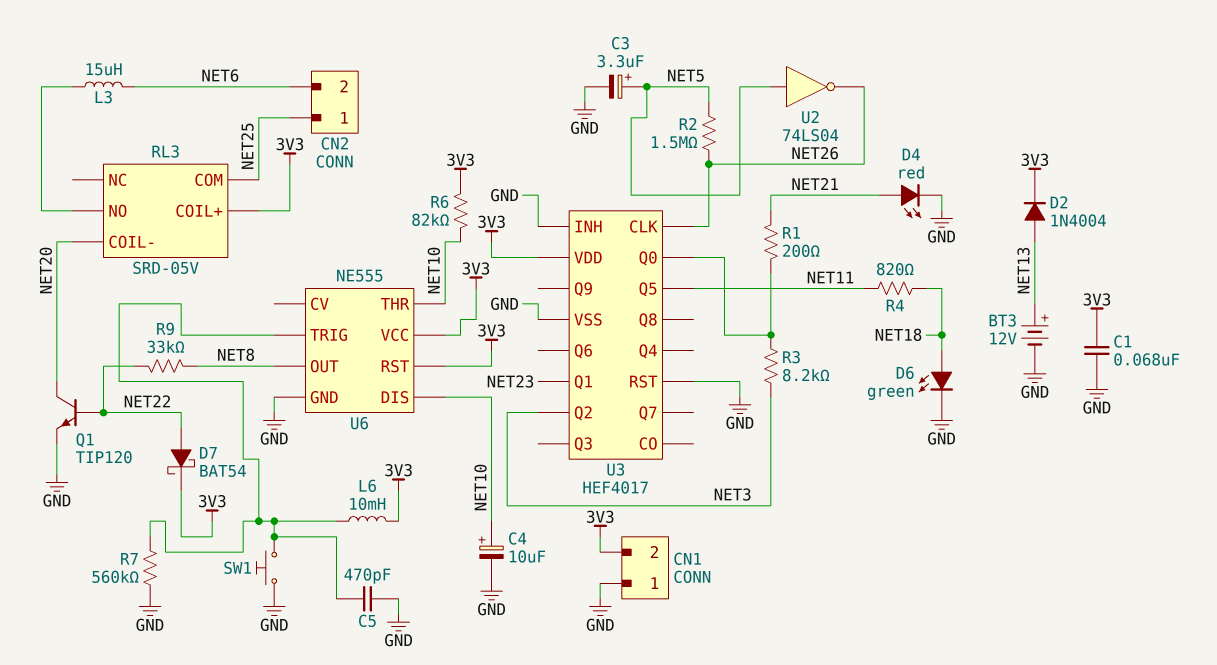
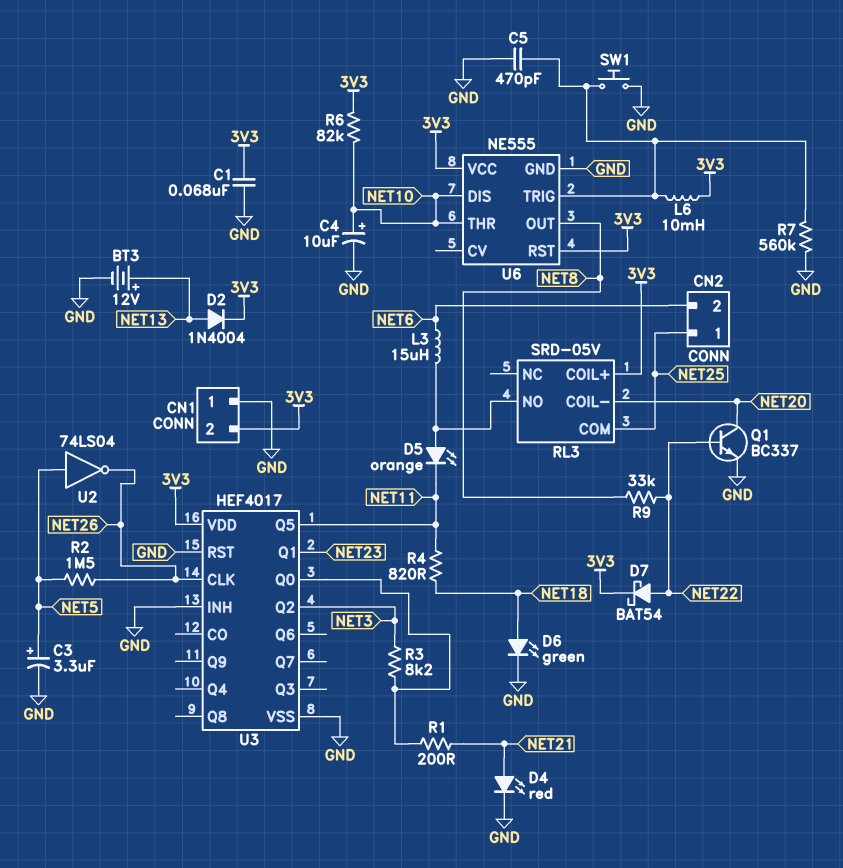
D5: none -> LED orange (A RL3/NO, K NET11)
Q1: NPN TIP120 (B NET22, C NET20, E GND) -> NPN BC337 (B NET22, C NET20, E GND)

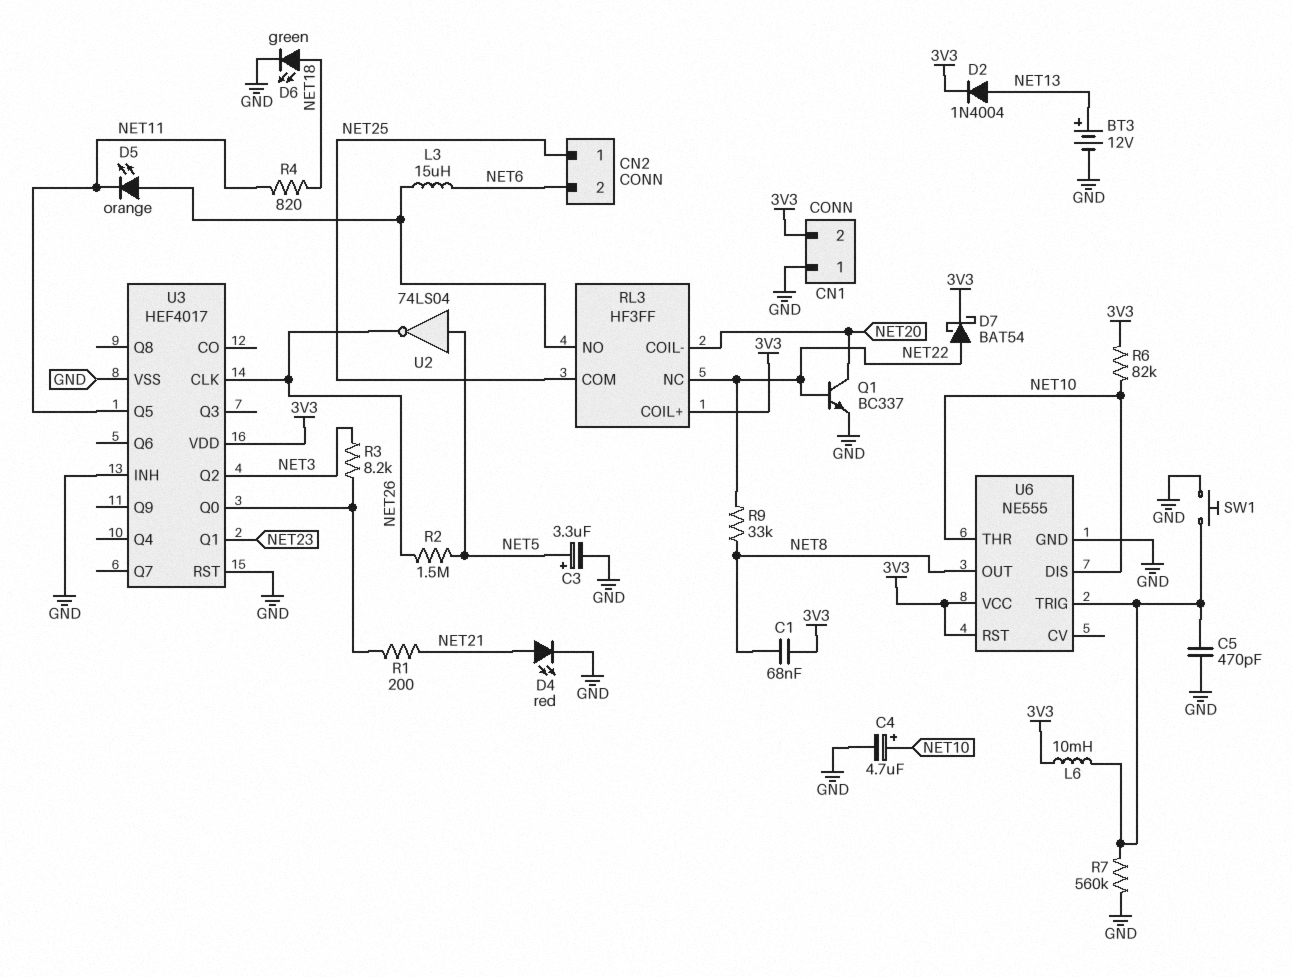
C1: 68nF (3V3, GND) -> 68nF (3V3, NET8)
C4: 10uF (plus NET10, minus GND) -> 4.7uF (plus NET10, minus GND)
RL3: SRD-05V -> HF3FF
RL3 pin NC: none -> NET22

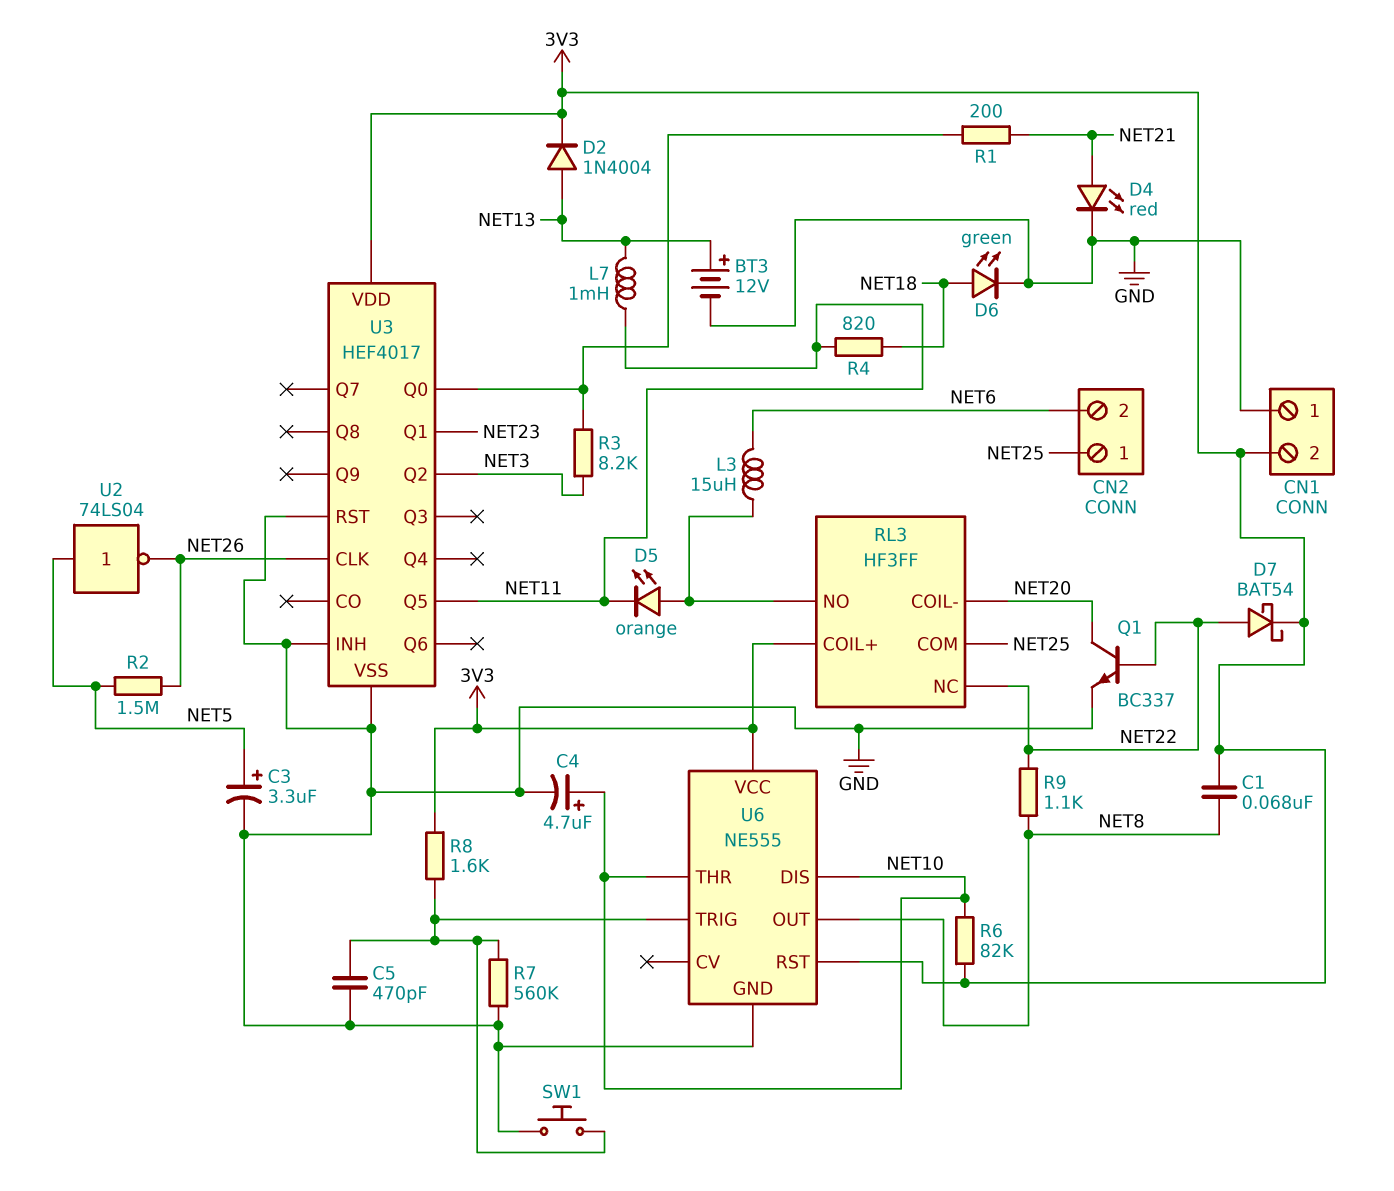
L6: 10mH (3V3, U6/TRIG) -> none
L7: none -> 1mH (NET11, NET13)
R8: none -> 1.6k (3V3, U6/TRIG)
R9: 33k (NET8, NET22) -> 1.1k (NET8, NET22)

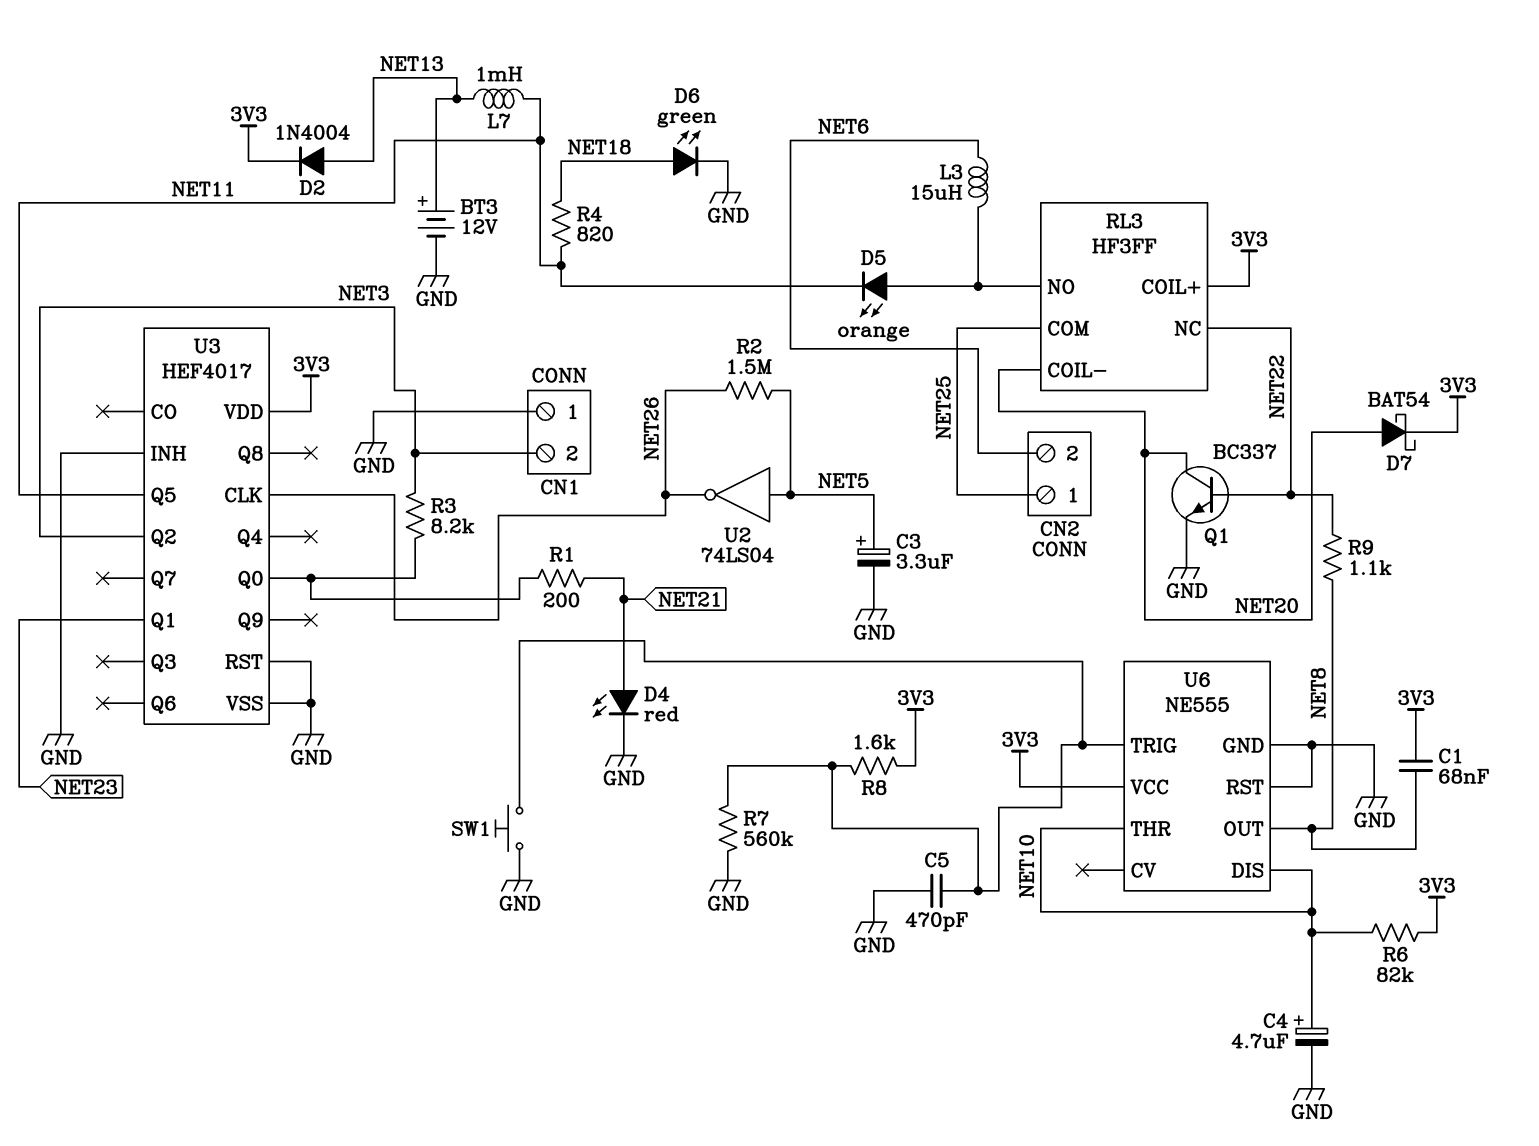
CN1 pin 2: 3V3 -> NET3
D7: schottky BAT54 (A NET22, K 3V3) -> schottky BAT54 (A NET20, K 3V3)
U6 pin RST: 3V3 -> GND

